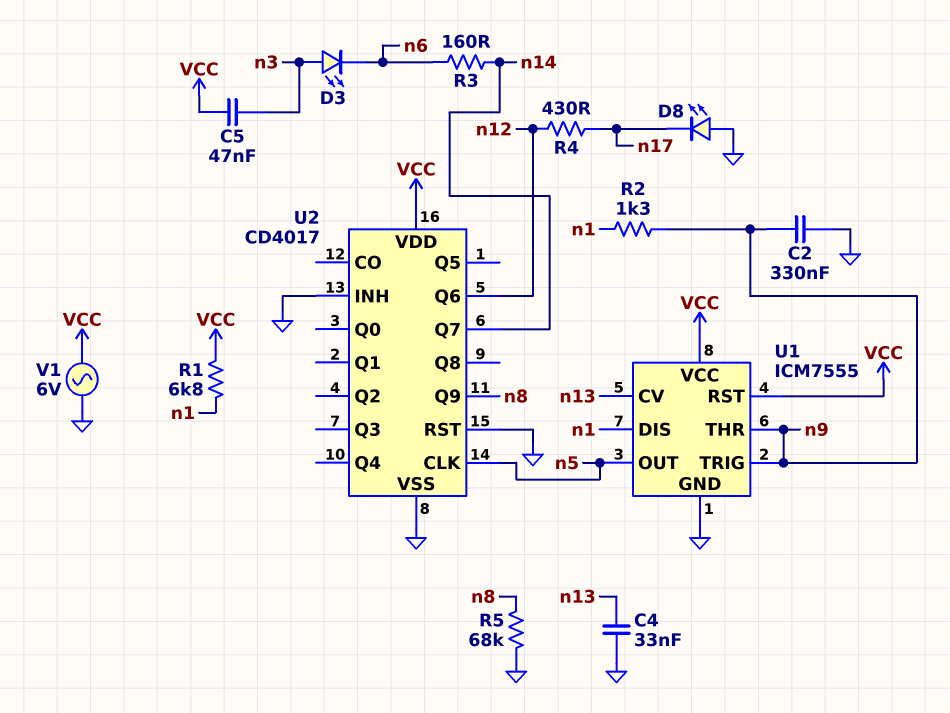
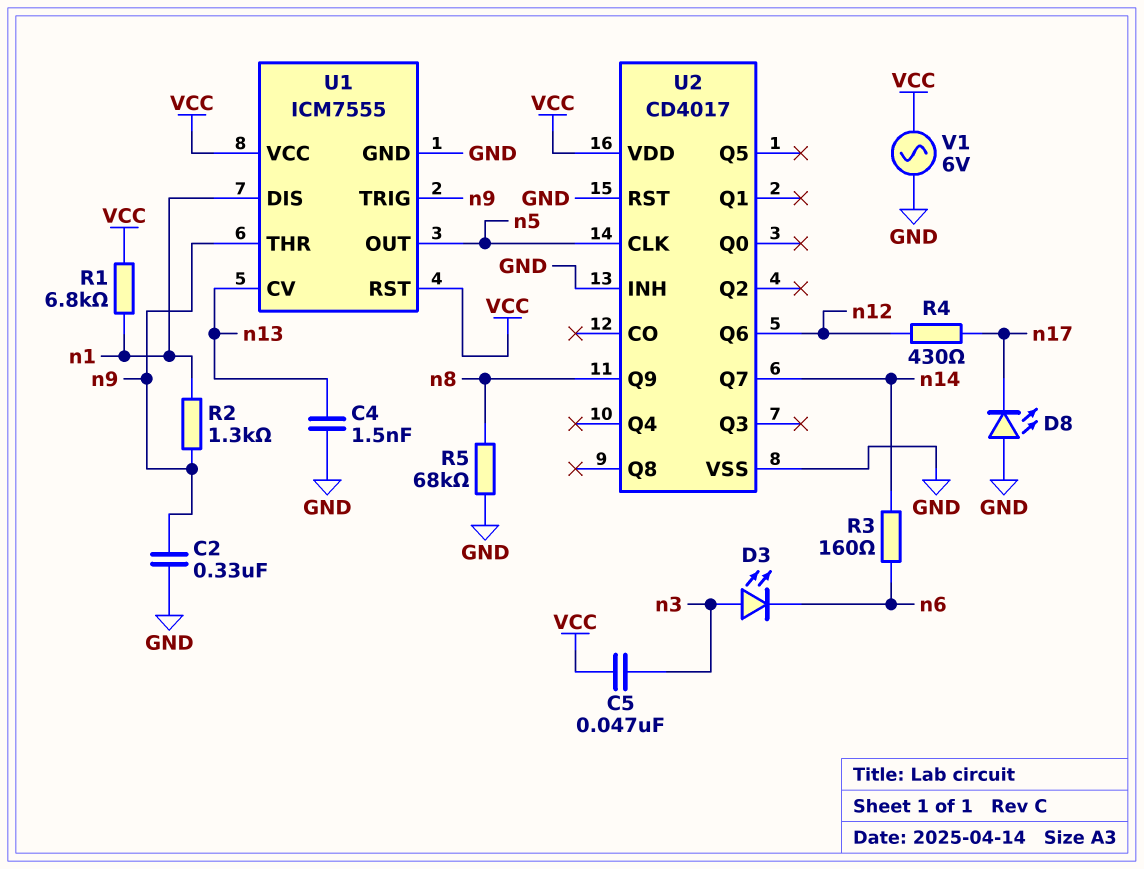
C4: 33nF (GND, n13) -> 1.5nF (GND, n13)

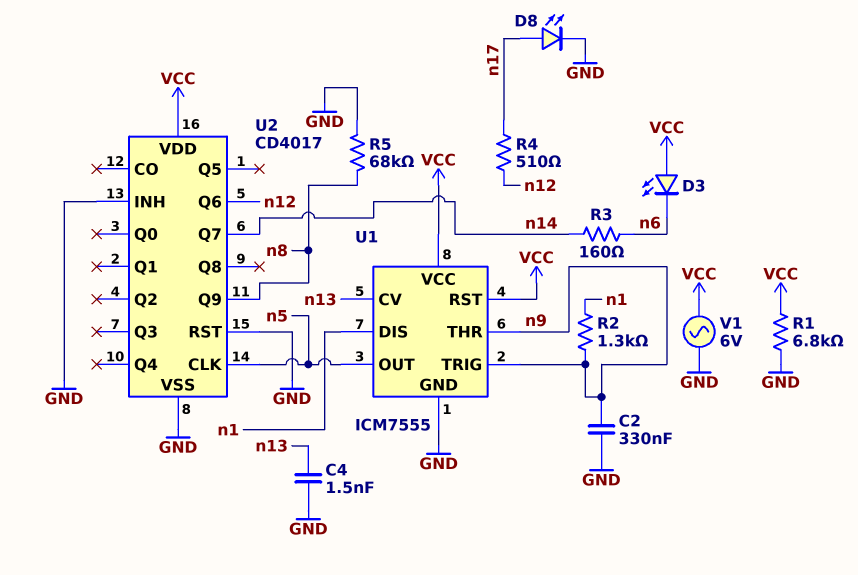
C5: 47nF (VCC, n3) -> none
D3: LED (A n3, K n6) -> LED (A VCC, K n6)
D8: LED (A GND, K n17) -> LED (A n17, K GND)
R1: 6.8k (VCC, n1) -> 6.8k (GND, VCC)
R4: 430 (n12, n17) -> 510 (n12, n17)

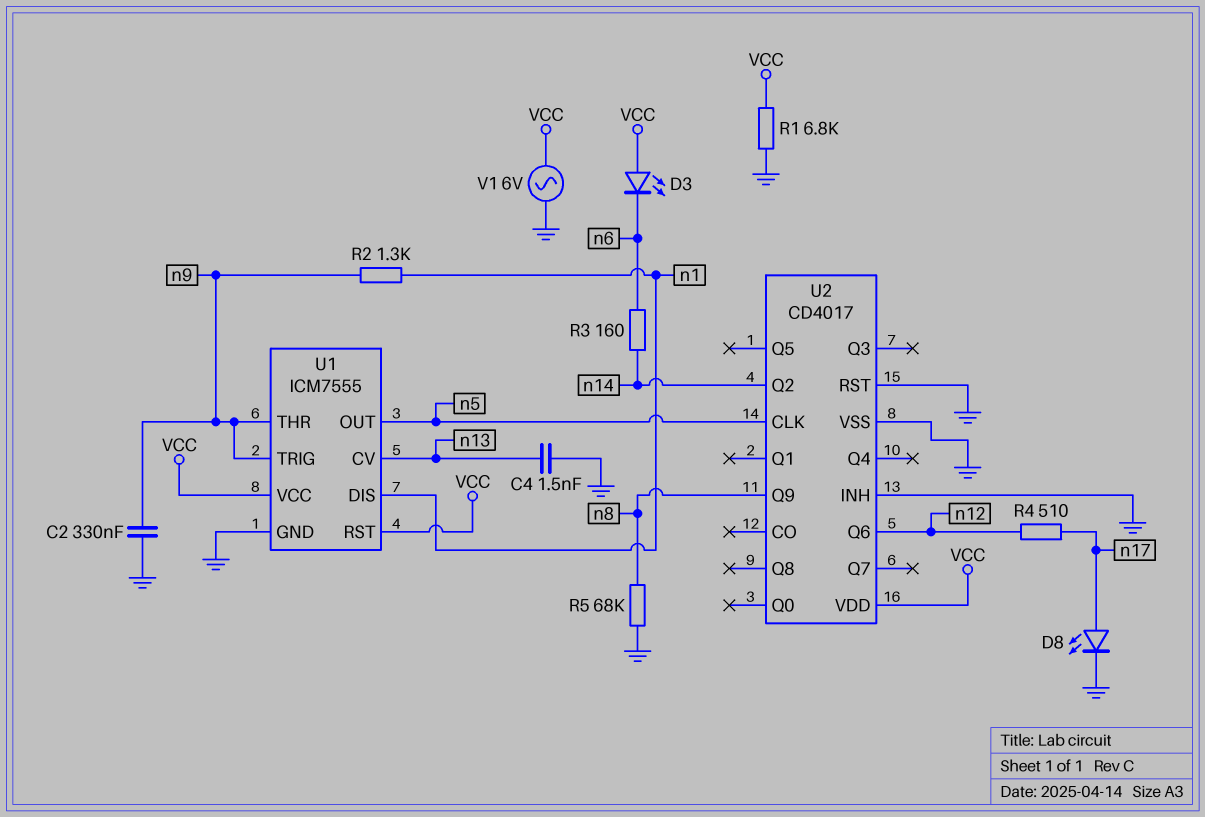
U2 pin Q2: none -> n14
U2 pin Q7: n14 -> none

